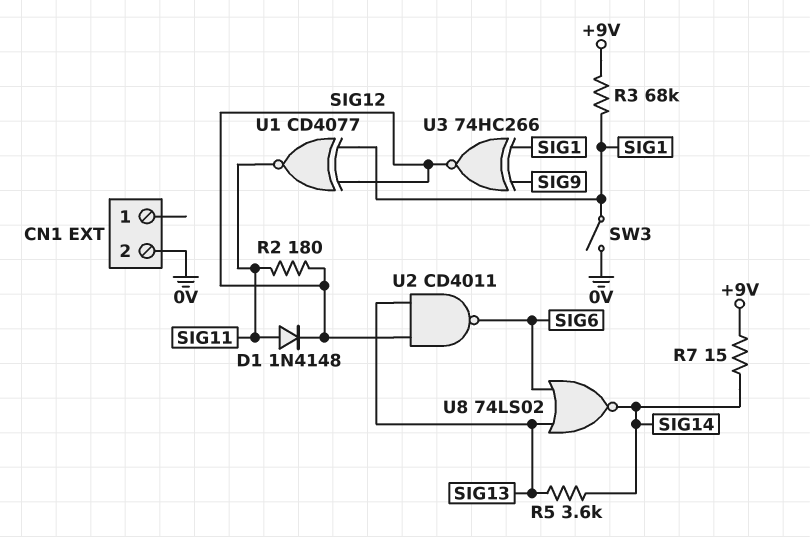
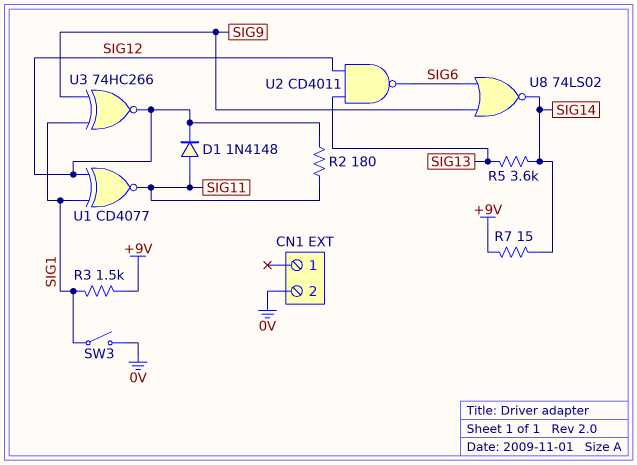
R3: 68k (+9V, SIG1) -> 1.5k (+9V, SIG1)
U8: NOR 74LS02 (in SIG6, in SIG13, out SIG14) -> NOR 74LS02 (in SIG6, in SIG9, out SIG14)

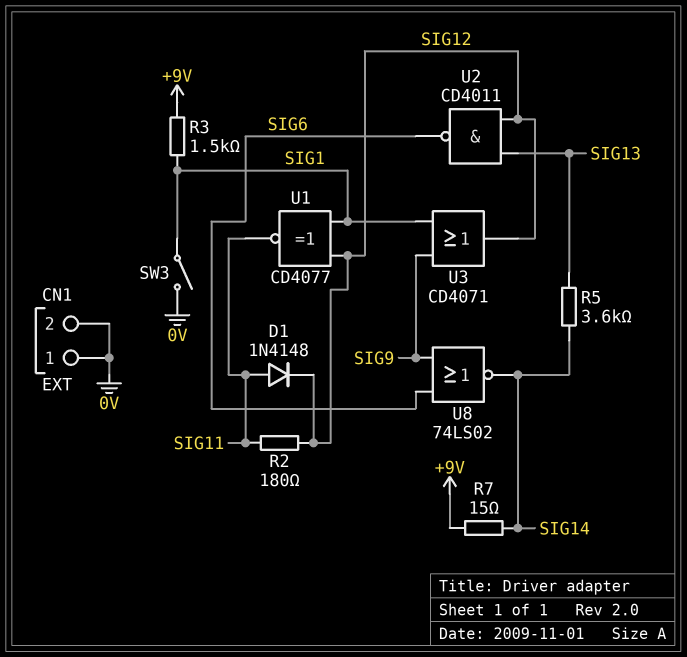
CN1 pin 1: none -> 0V
U3: XNOR 74HC266 (in SIG1, in SIG9, out SIG12) -> OR CD4071 (in SIG1, in SIG9, out SIG12)

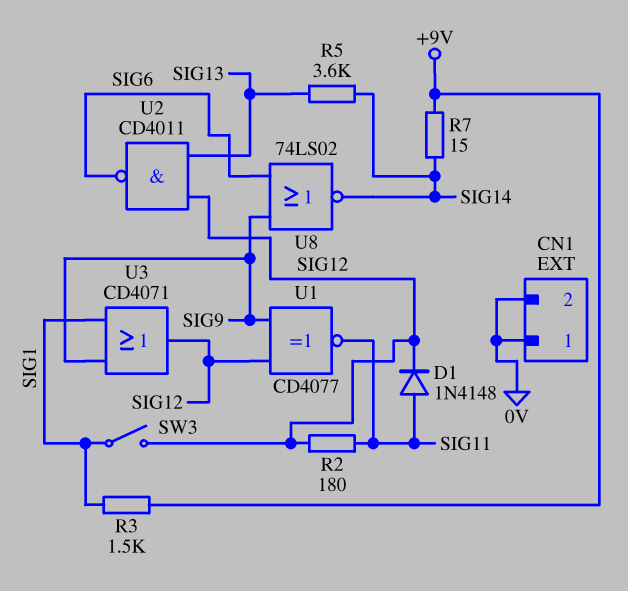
SW3: switch (0V, SIG1) -> switch (SIG1, SIG12)
U1: XNOR CD4077 (in SIG1, in SIG12, out SIG11) -> XNOR CD4077 (in SIG9, in SIG12, out SIG11)

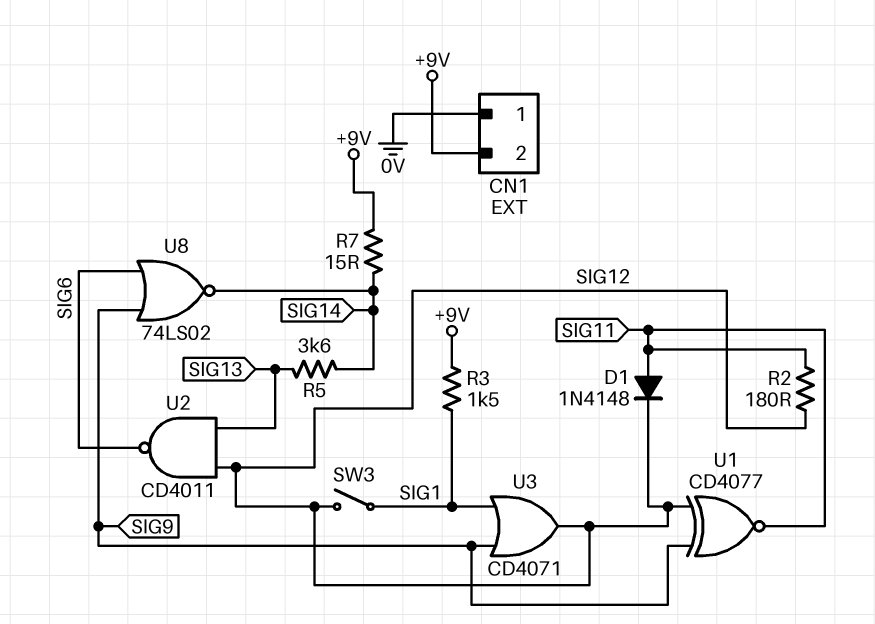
CN1 pin 2: 0V -> +9V

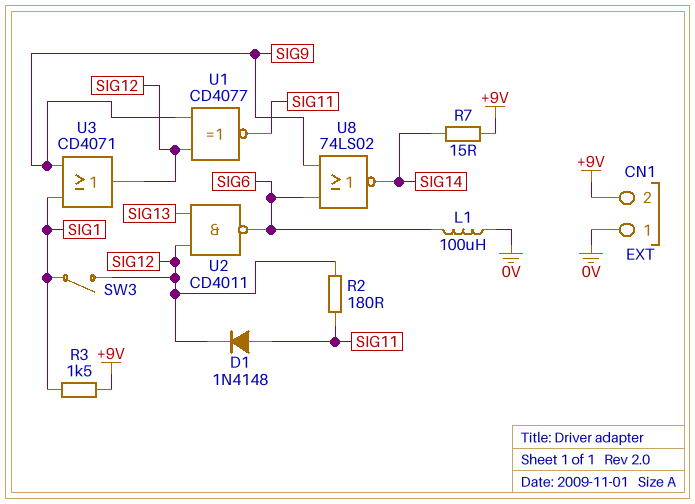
L1: none -> 100uH (0V, SIG6)
R5: 3.6k (SIG13, SIG14) -> none

